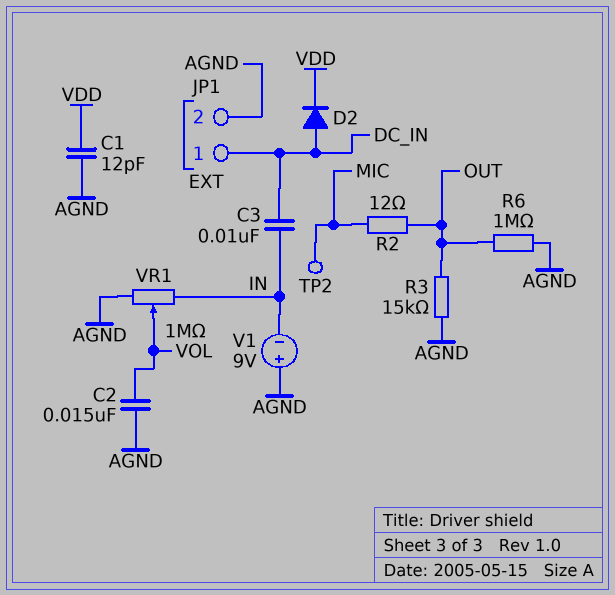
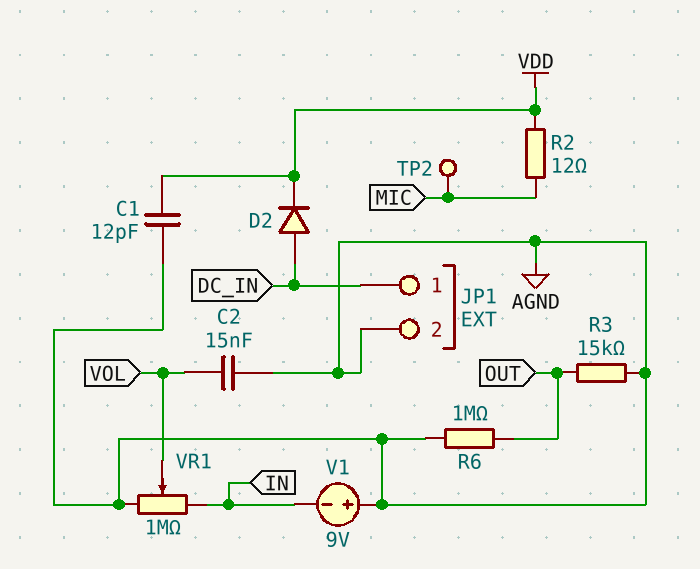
C3: 10nF (DC_IN, IN) -> none
R2: 12 (MIC, OUT) -> 12 (MIC, VDD)

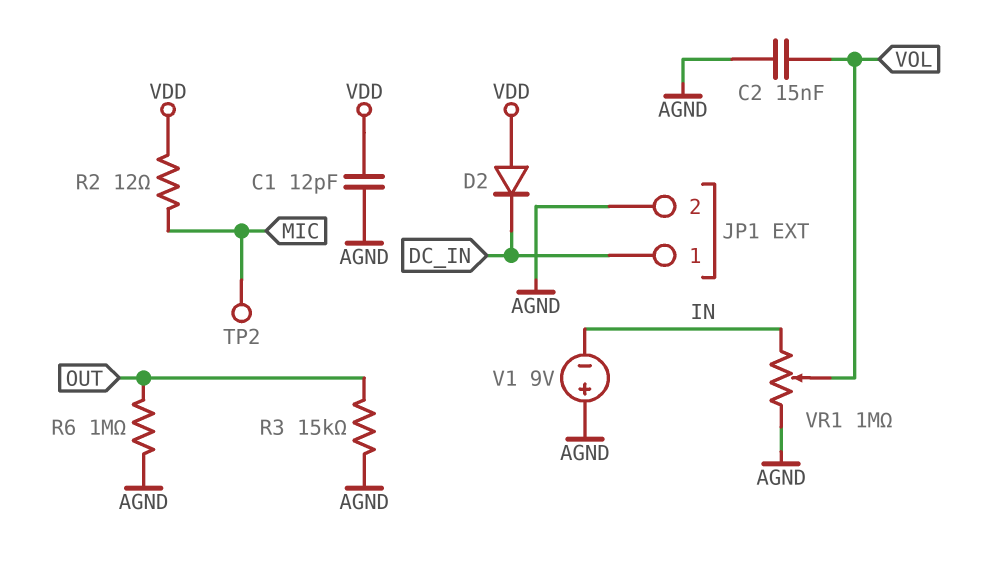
D2: diode (A DC_IN, K VDD) -> diode (A VDD, K DC_IN)

